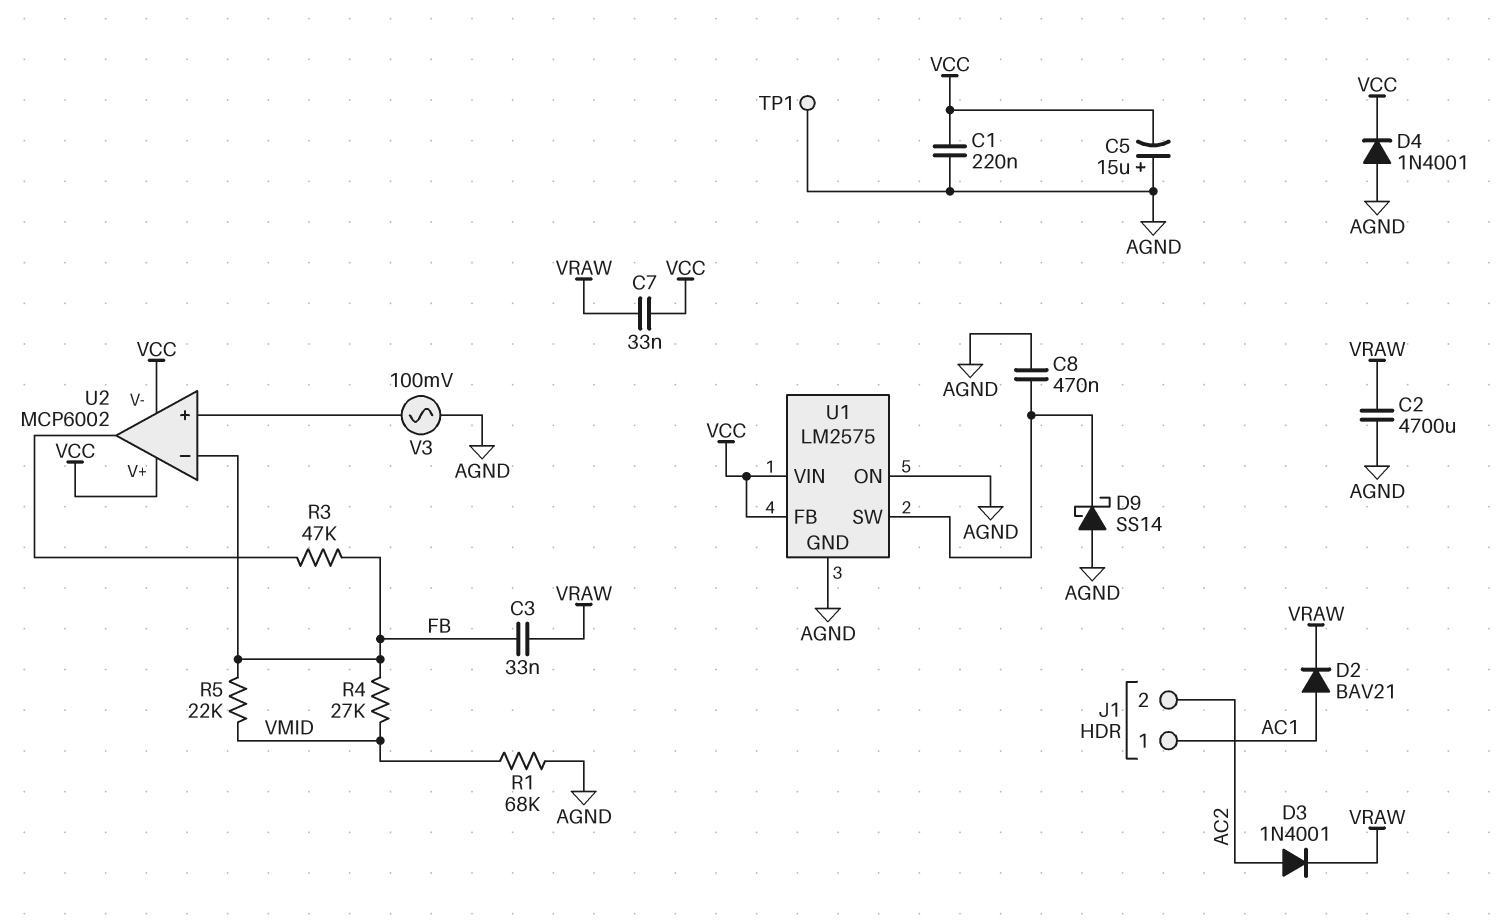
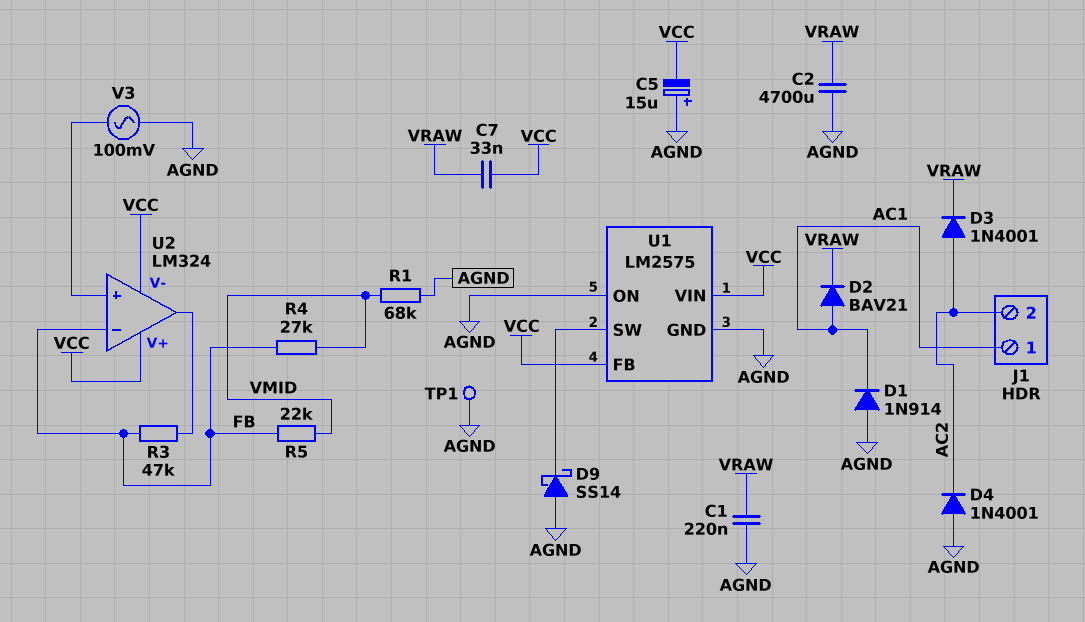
C1: 220nF (AGND, VCC) -> 220nF (AGND, VRAW)
C3: 33nF (FB, VRAW) -> none
C8: 470nF (AGND, U1/SW) -> none
D1: none -> diode 1N914 (A AGND, K AC1)
D4: diode 1N4001 (A AGND, K VCC) -> diode 1N4001 (A AGND, K AC2)
U2: MCP6002 -> LM324

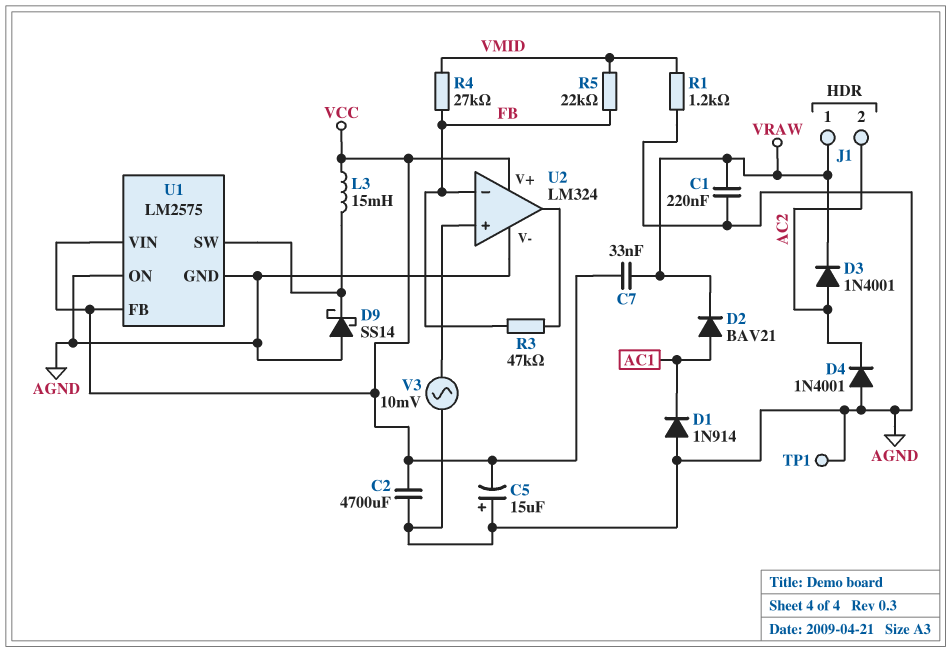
C2: 4700uF (AGND, VRAW) -> 4700uF (AGND, VCC)
J1 pin 1: AC1 -> VRAW
L3: none -> 15mH (U1/SW, VCC)
R1: 68k (AGND, VMID) -> 1.2k (AGND, VMID)
U2 pin V-: VCC -> AGND
V3: AC 100mV (AGND, U2/in+) -> AC 10mV (AGND, U2/in+)

